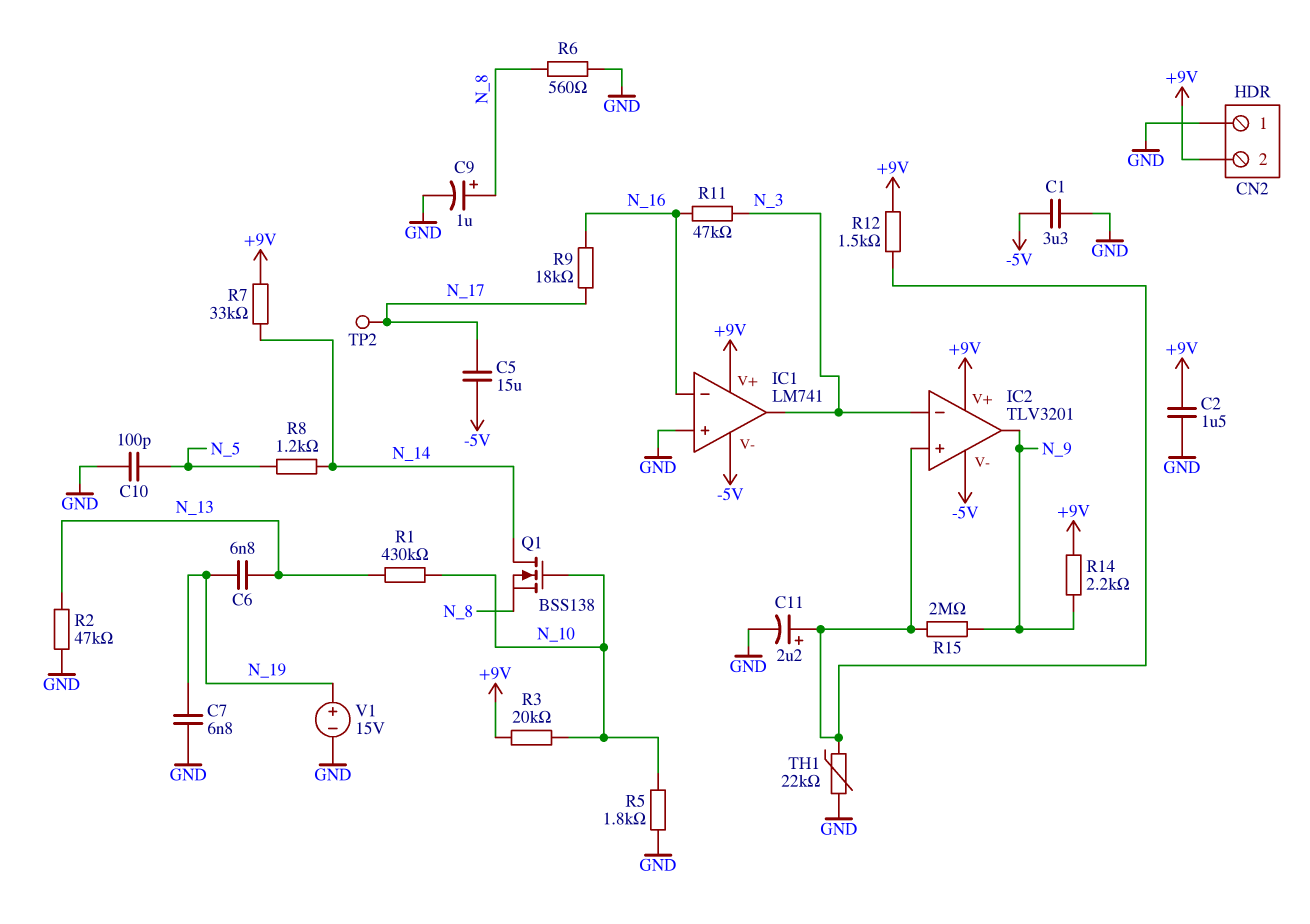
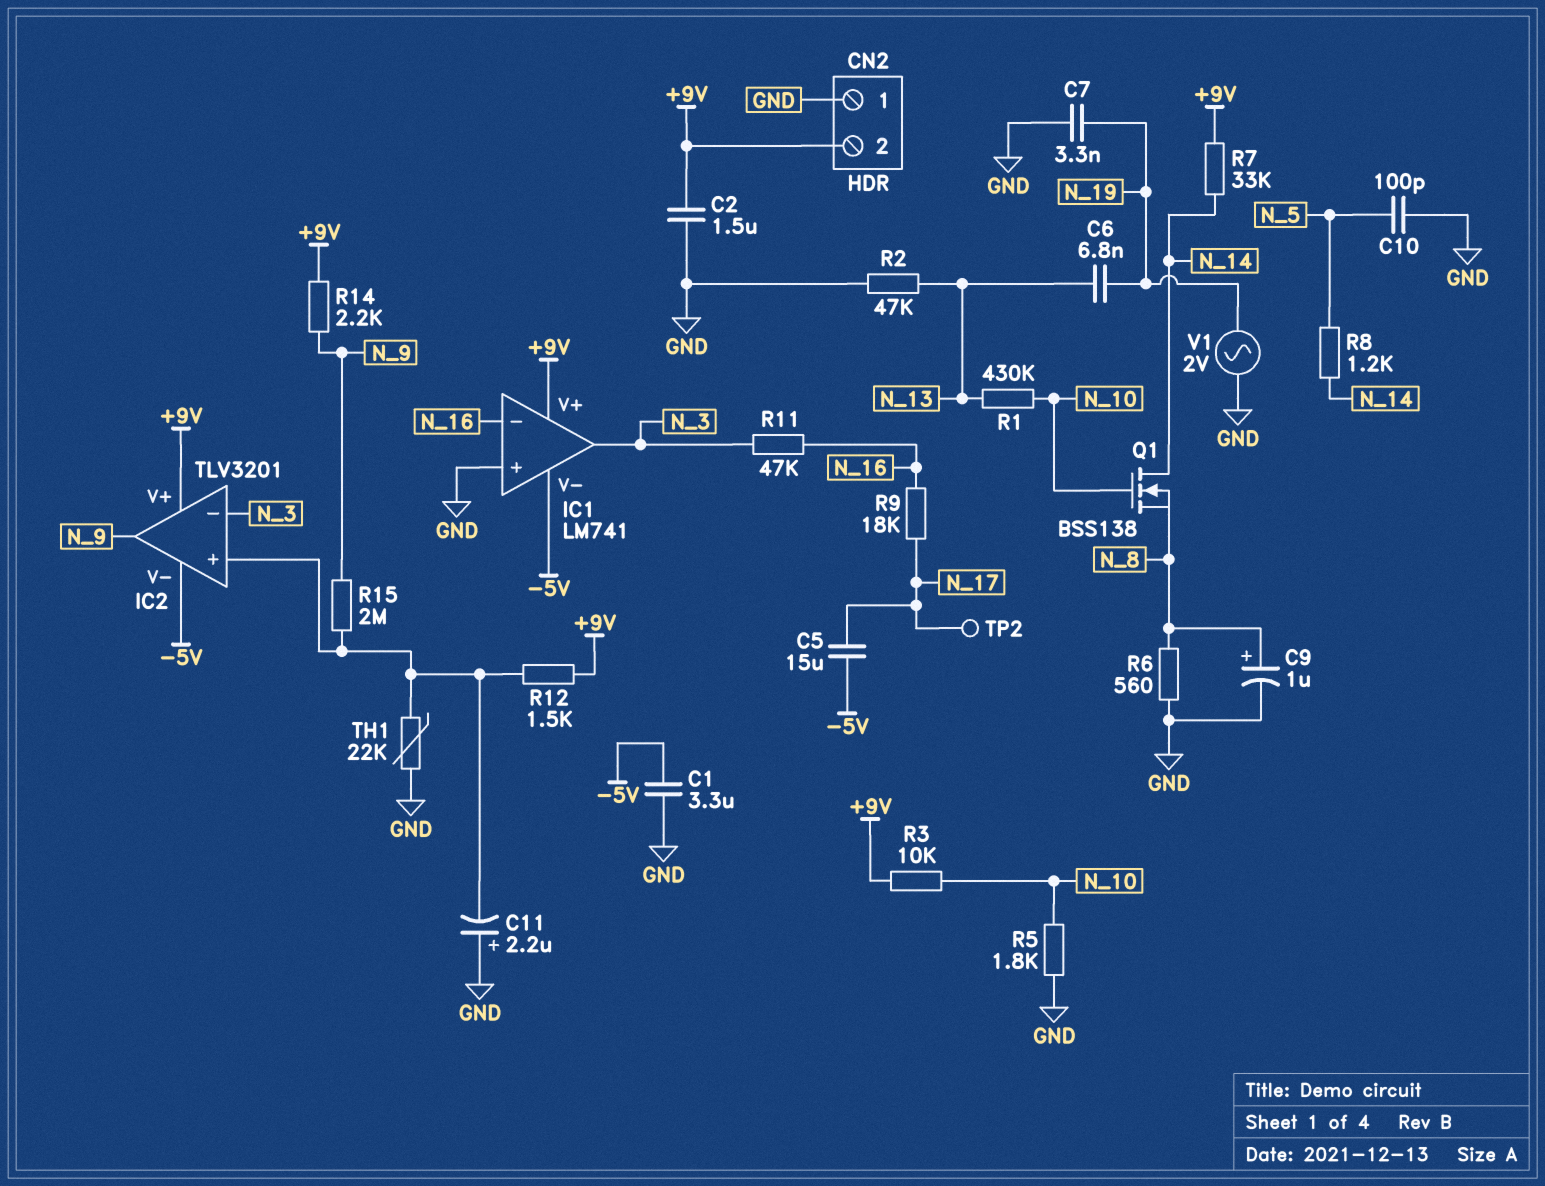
C7: 6.8nF (GND, N_19) -> 3.3nF (GND, N_19)
C11: 2.2uF (plus IC2/in+, minus GND) -> 2.2uF (plus GND, minus IC2/in+)
R3: 20k (+9V, N_10) -> 10k (+9V, N_10)
V1: 15V (plus N_19, minus GND) -> AC 2V (GND, N_19)

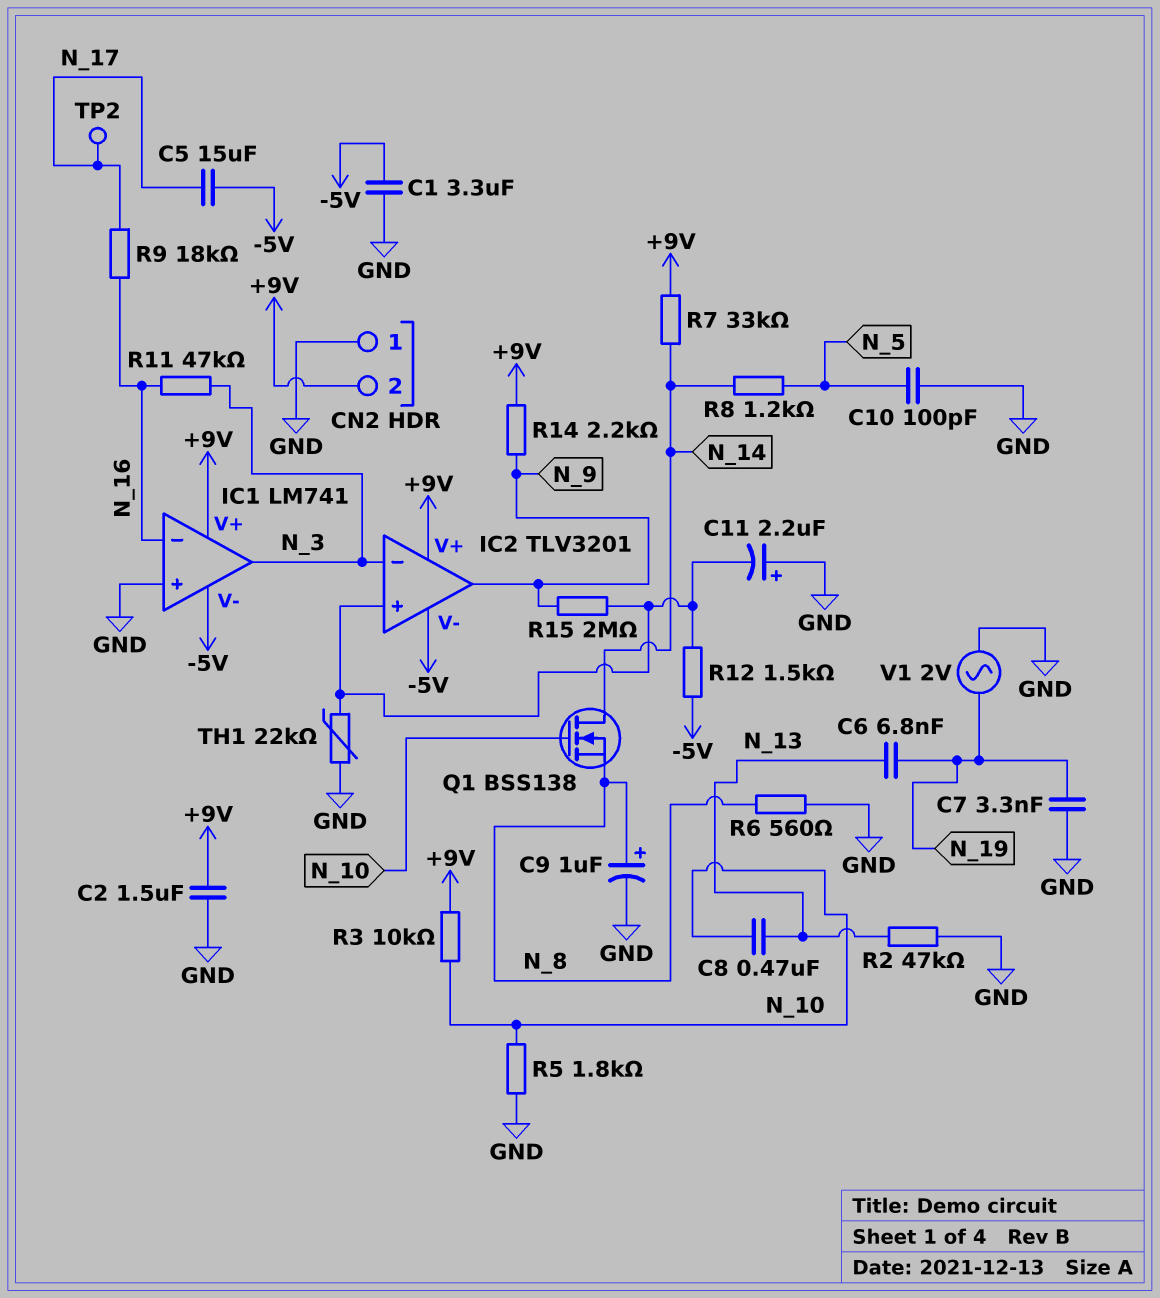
C8: none -> 470nF (N_10, N_13)
R1: 430k (N_10, N_13) -> none
R12: 1.5k (+9V, IC2/in+) -> 1.5k (-5V, IC2/in+)

